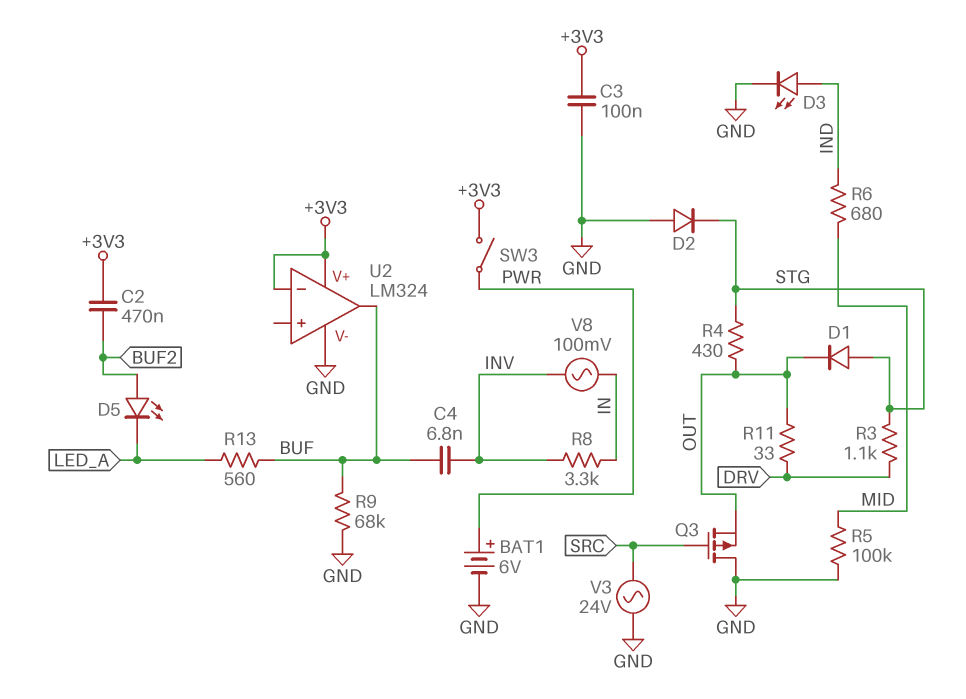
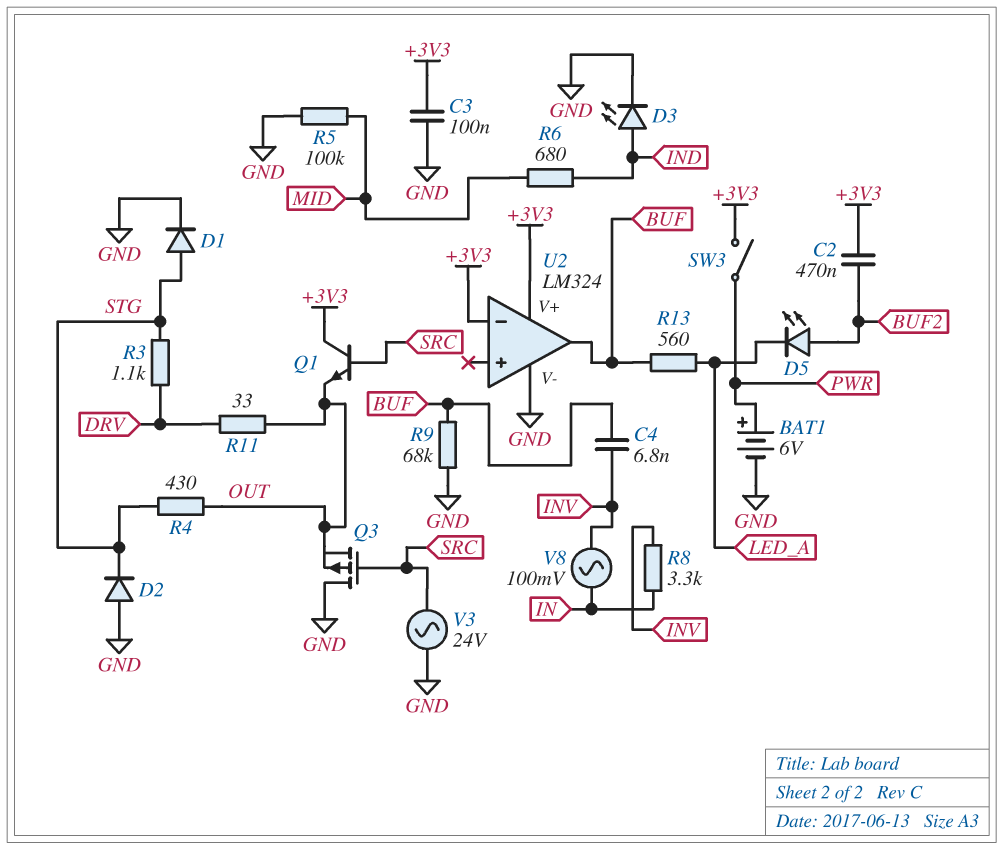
D1: diode (A STG, K OUT) -> diode (A STG, K GND)
Q1: none -> NPN (B SRC, C +3V3, E OUT)

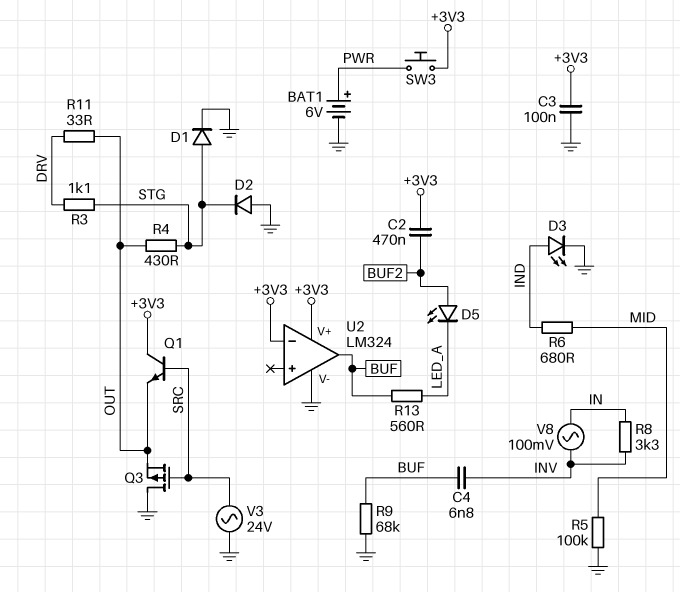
SW3: switch (+3V3, PWR) -> button (+3V3, PWR)

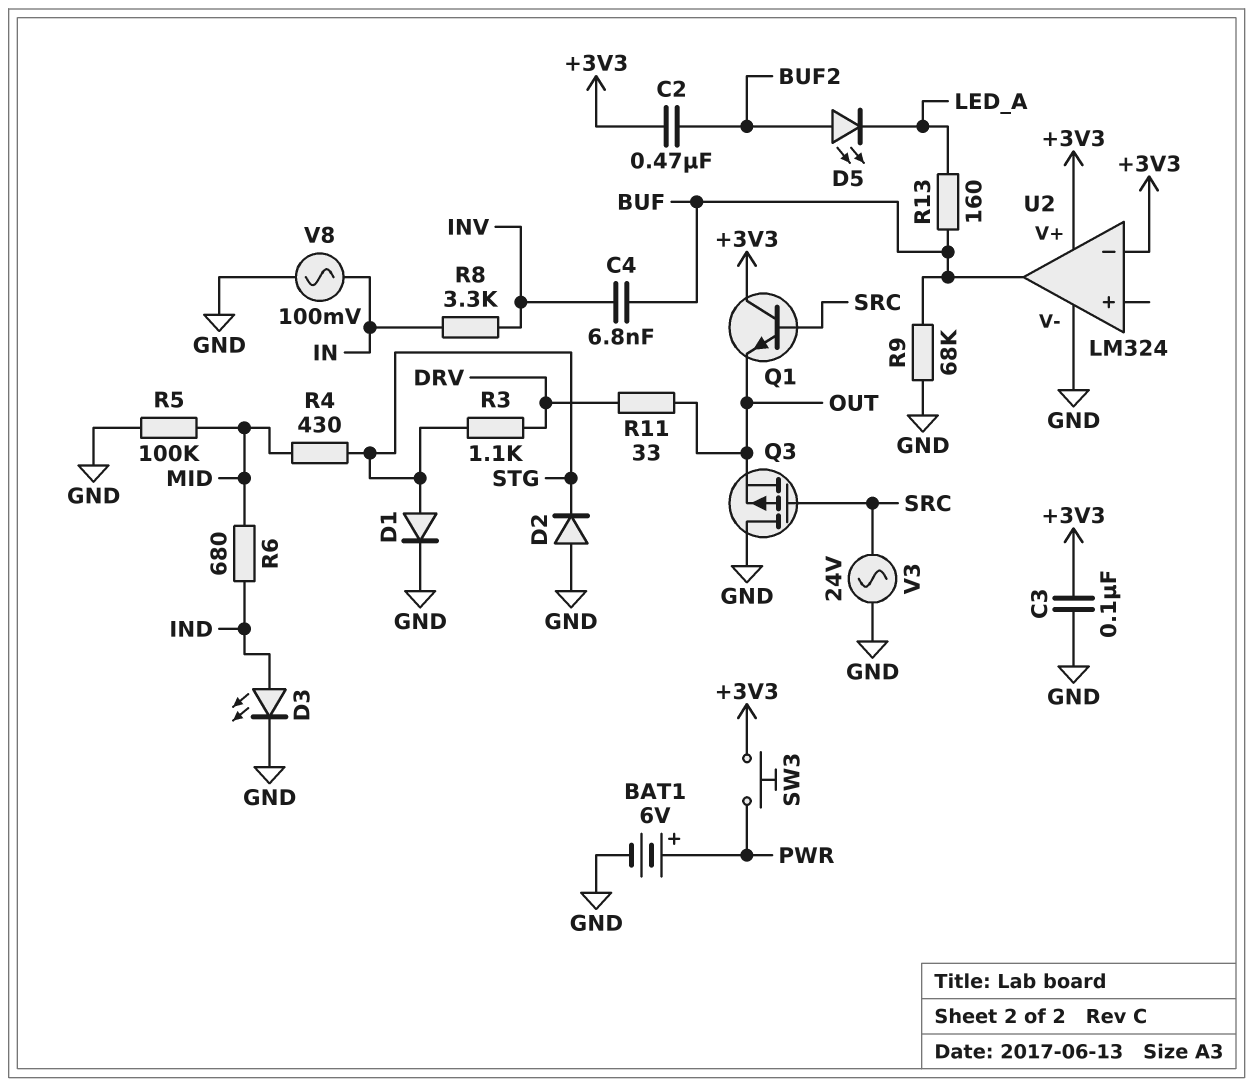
R4: 430 (OUT, STG) -> 430 (MID, STG)
R13: 560 (BUF, LED_A) -> 160 (BUF, LED_A)
V8: AC 100mV (IN, INV) -> AC 100mV (GND, IN)

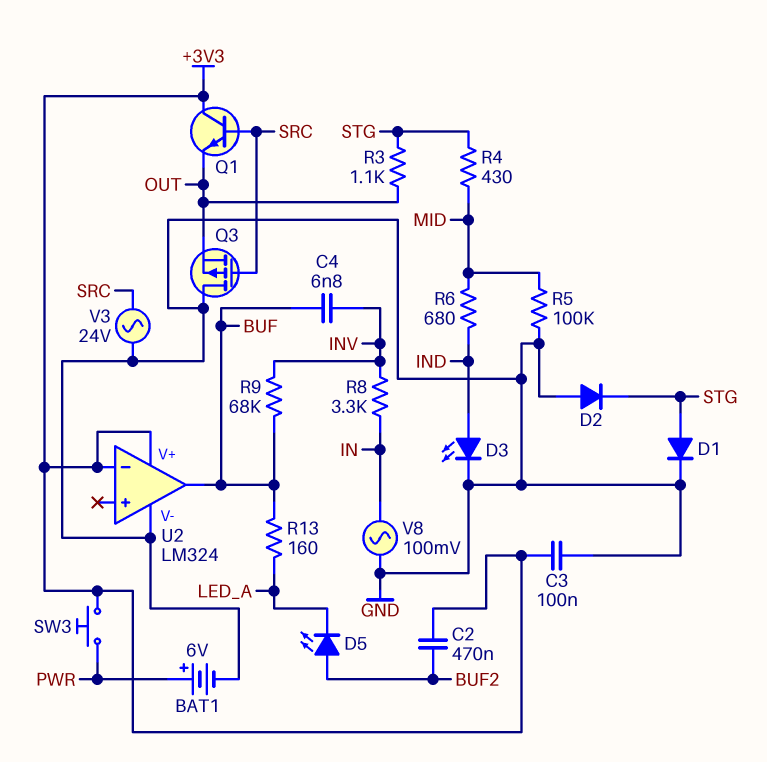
R3: 1.1k (DRV, STG) -> 1.1k (OUT, STG)
R9: 68k (BUF, GND) -> 68k (BUF, INV)
R11: 33 (DRV, OUT) -> none

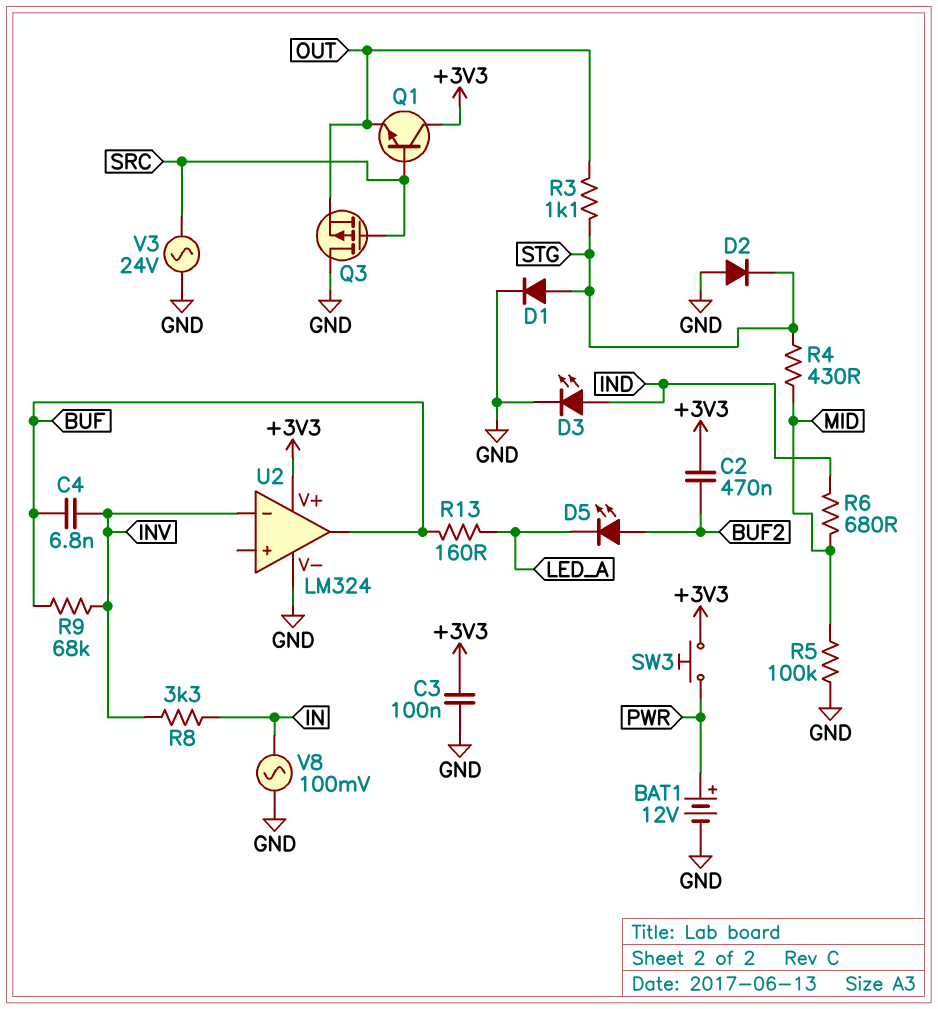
BAT1: 6V (plus PWR, minus GND) -> 12V (plus PWR, minus GND)
U2 pin in-: +3V3 -> INV

